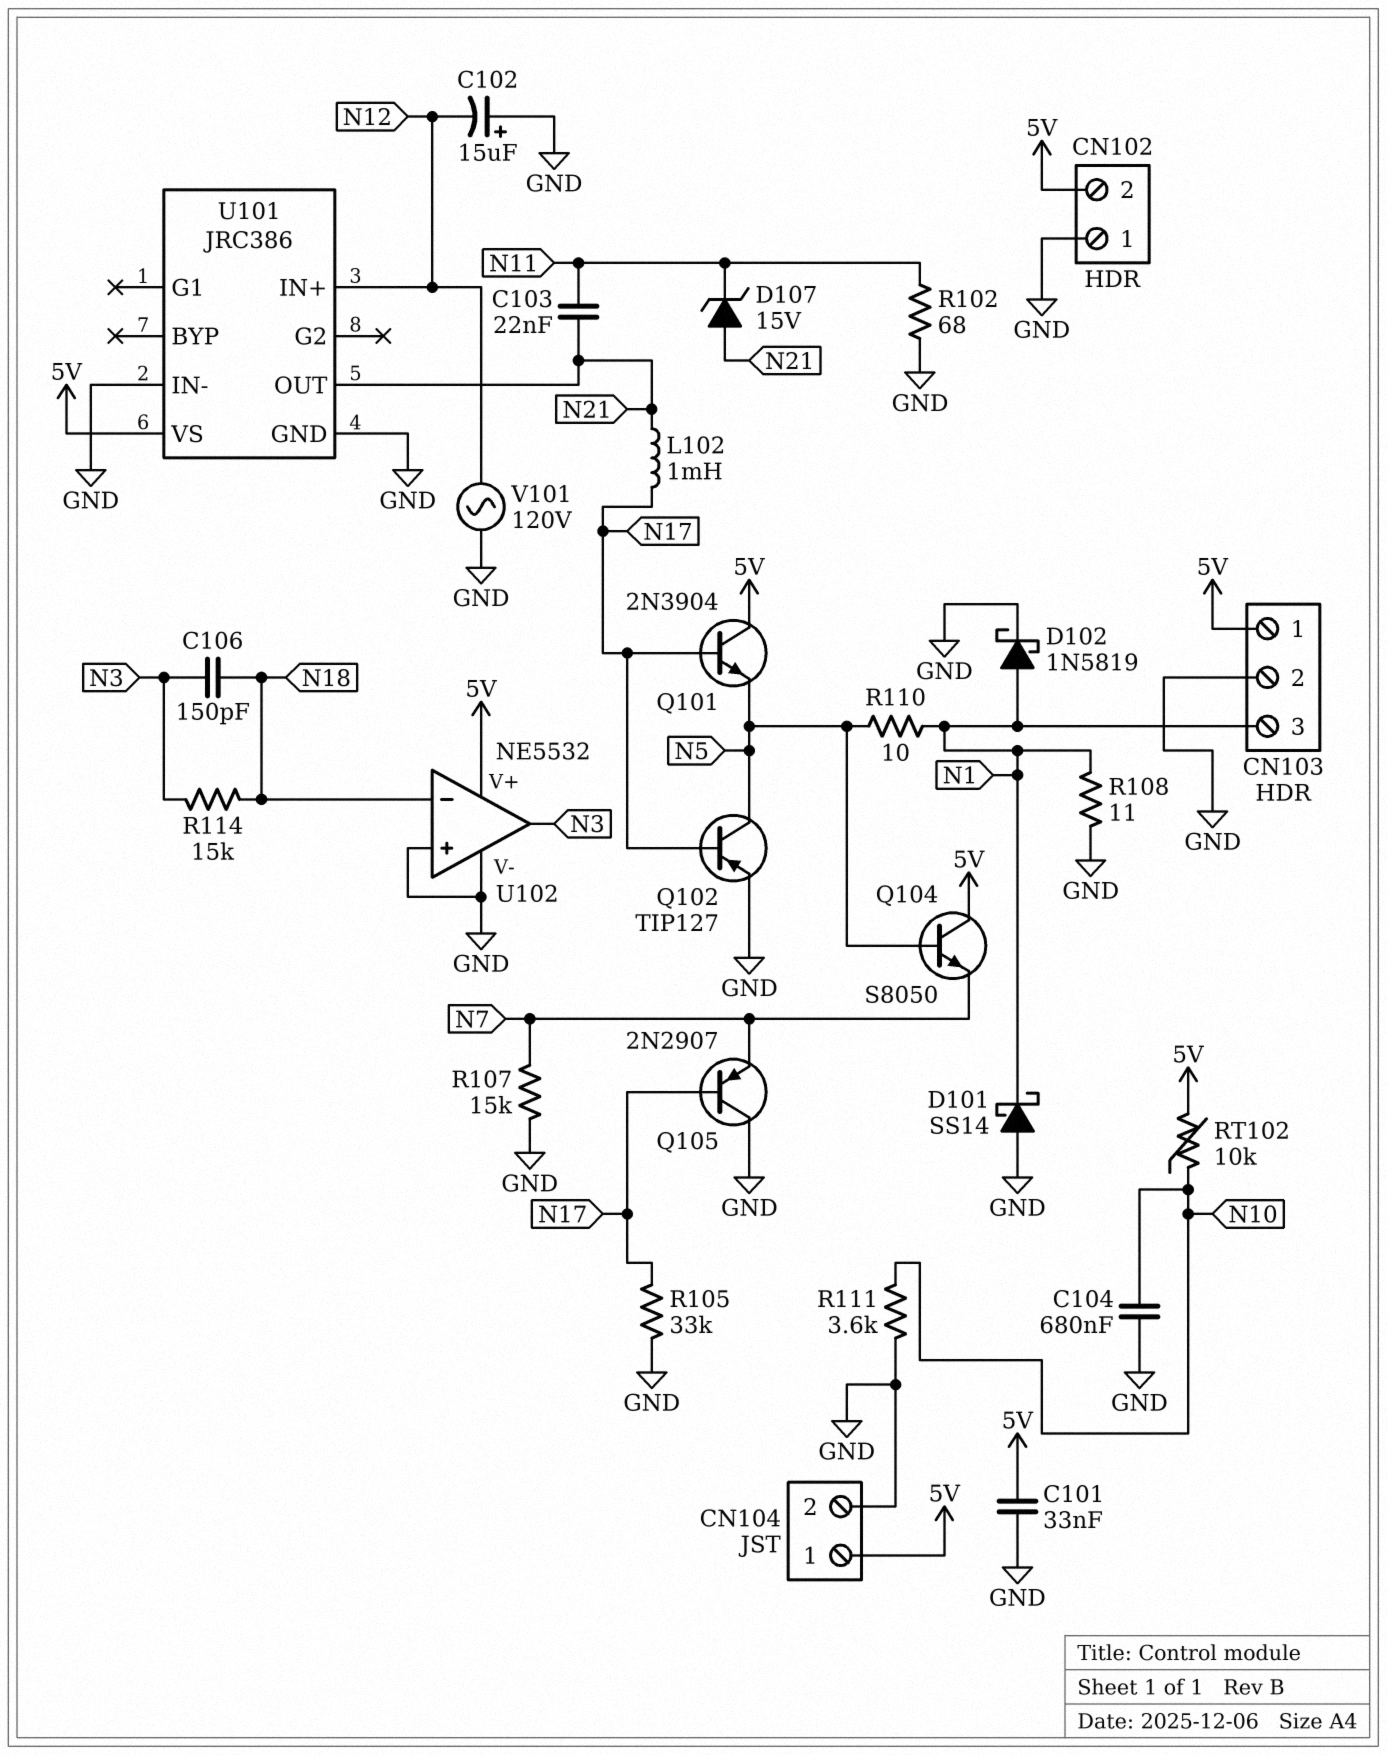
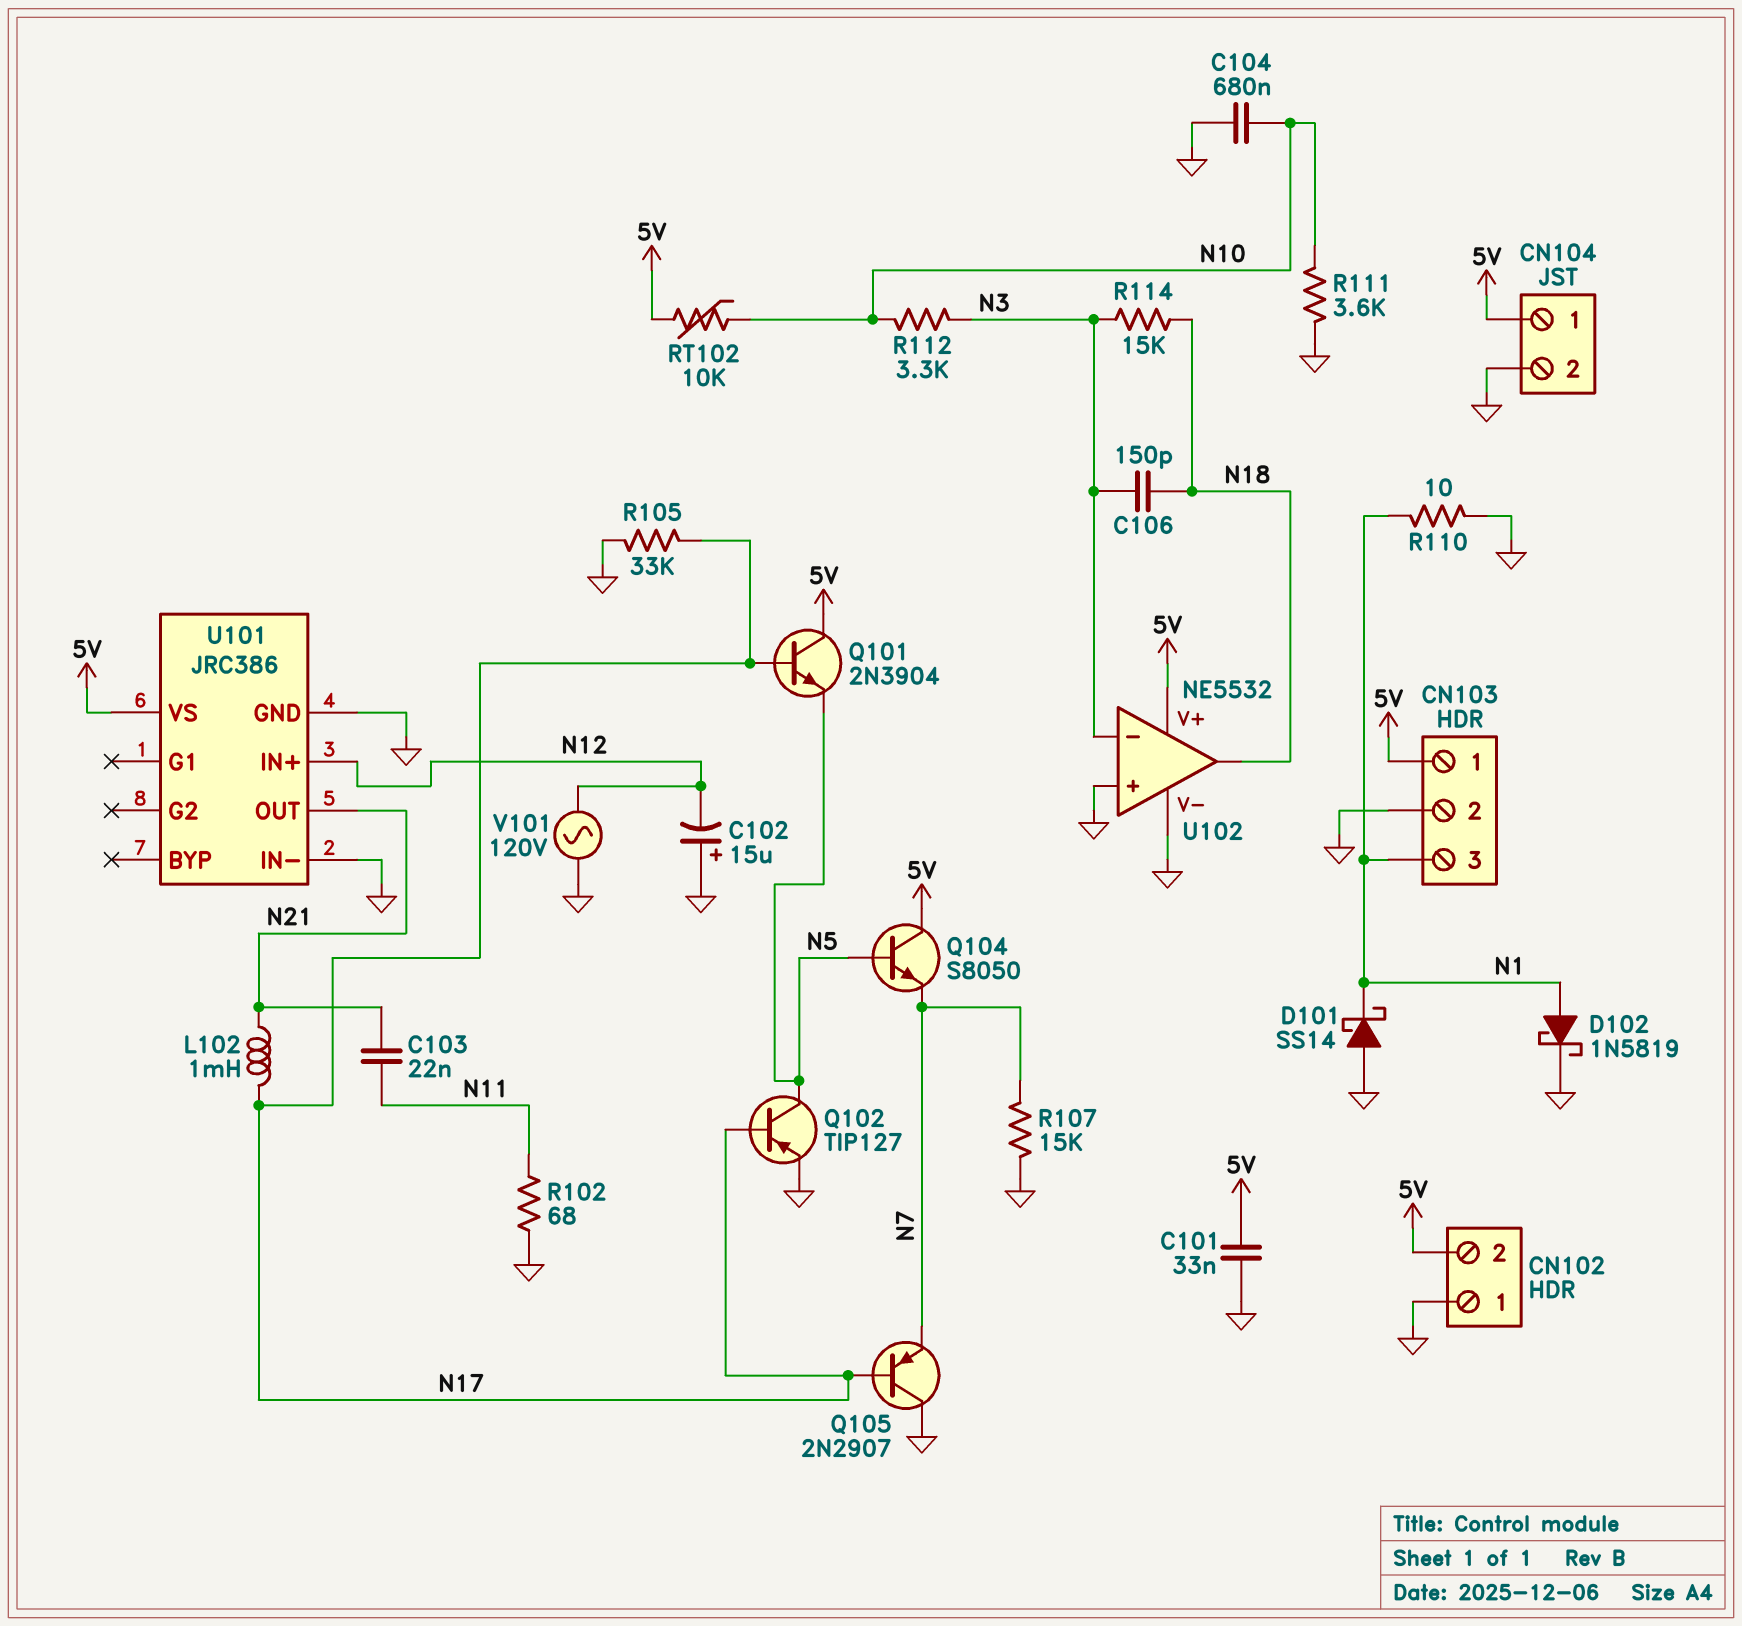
D107: zener 15V (A N21, K N11) -> none
R108: 11 (GND, N1) -> none
R110: 10 (N1, N5) -> 10 (GND, N1)
R112: none -> 3.3k (N3, N10)
U102 pin in-: N18 -> N3
U102 pin out: N3 -> N18

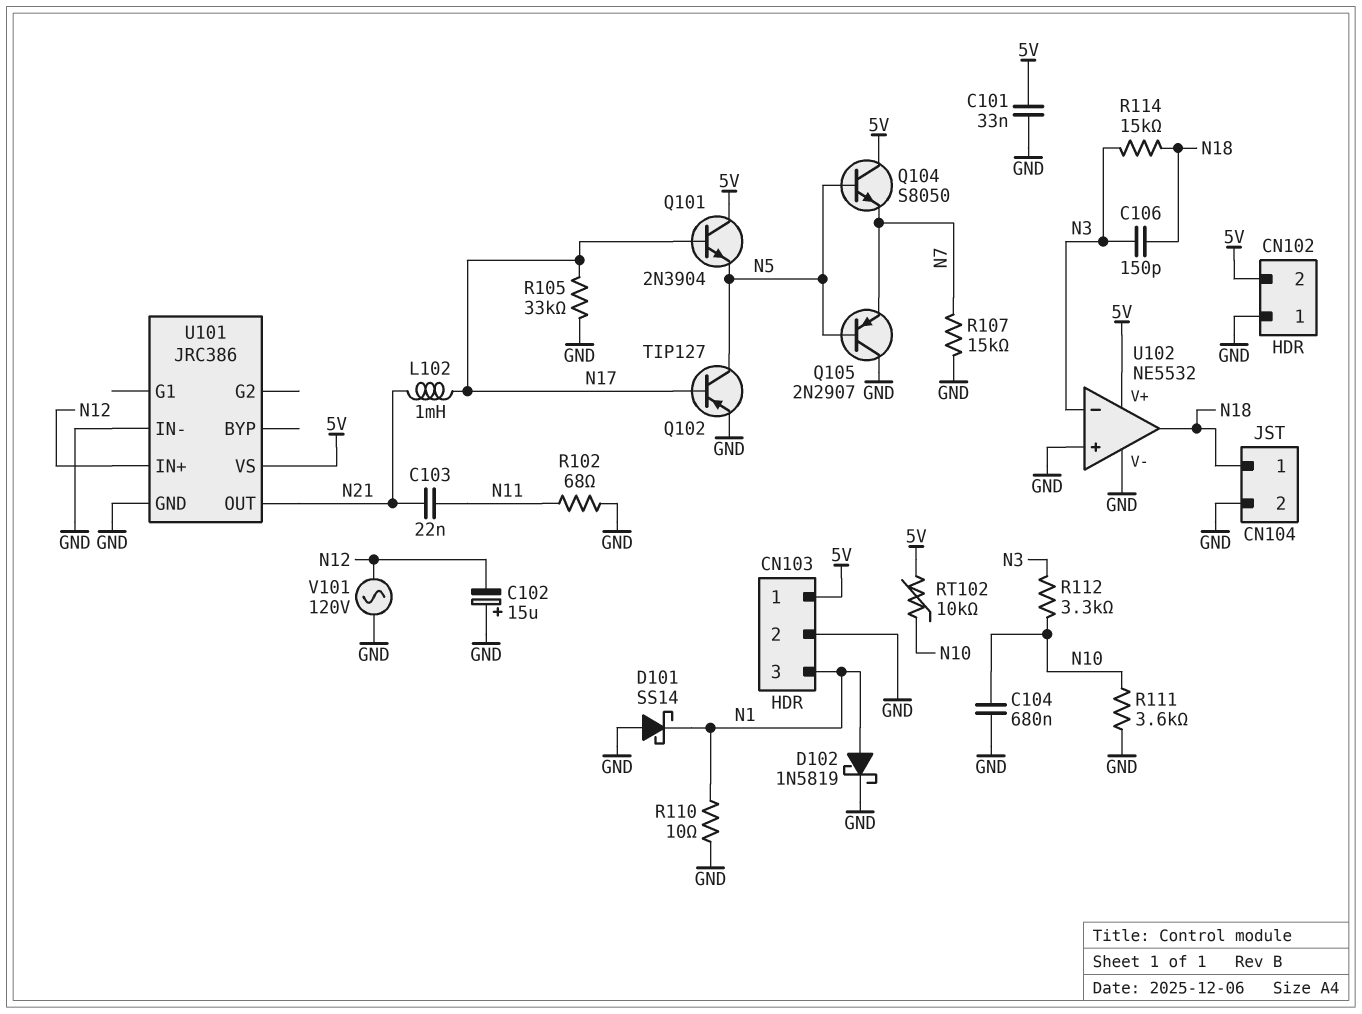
CN104 pin 1: 5V -> N18
Q105: PNP 2N2907 (B N17, C GND, E N7) -> PNP 2N2907 (B N5, C GND, E N7)

